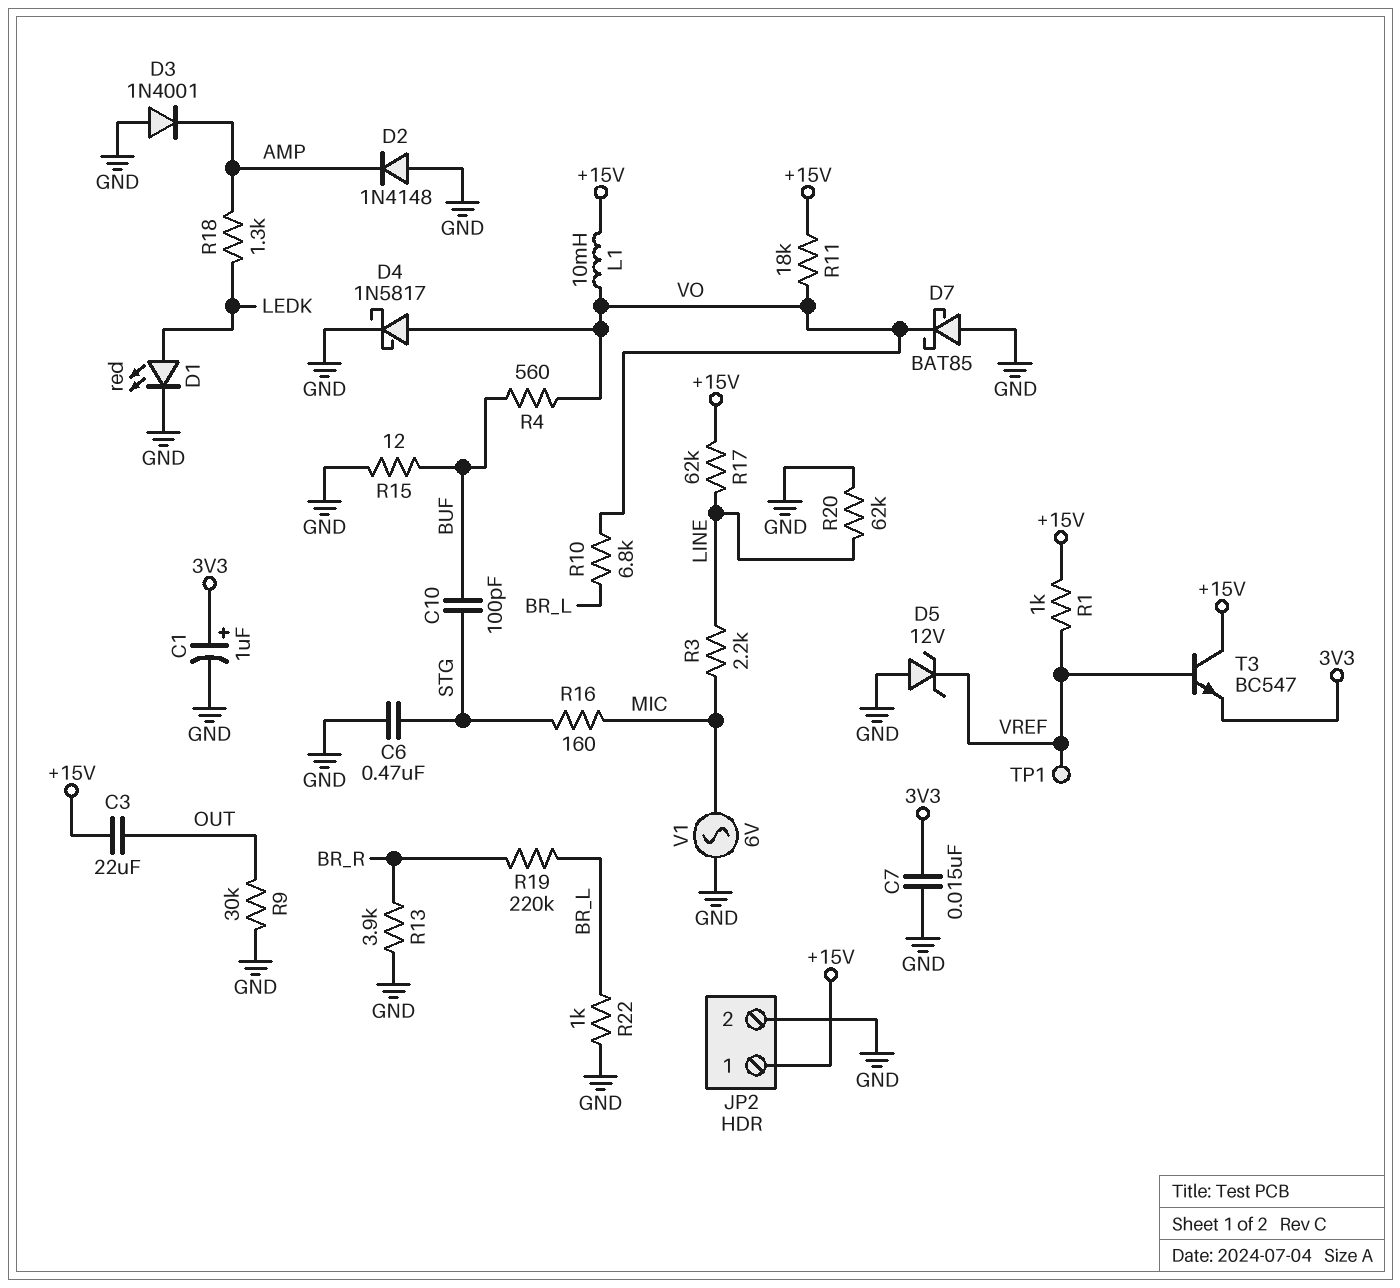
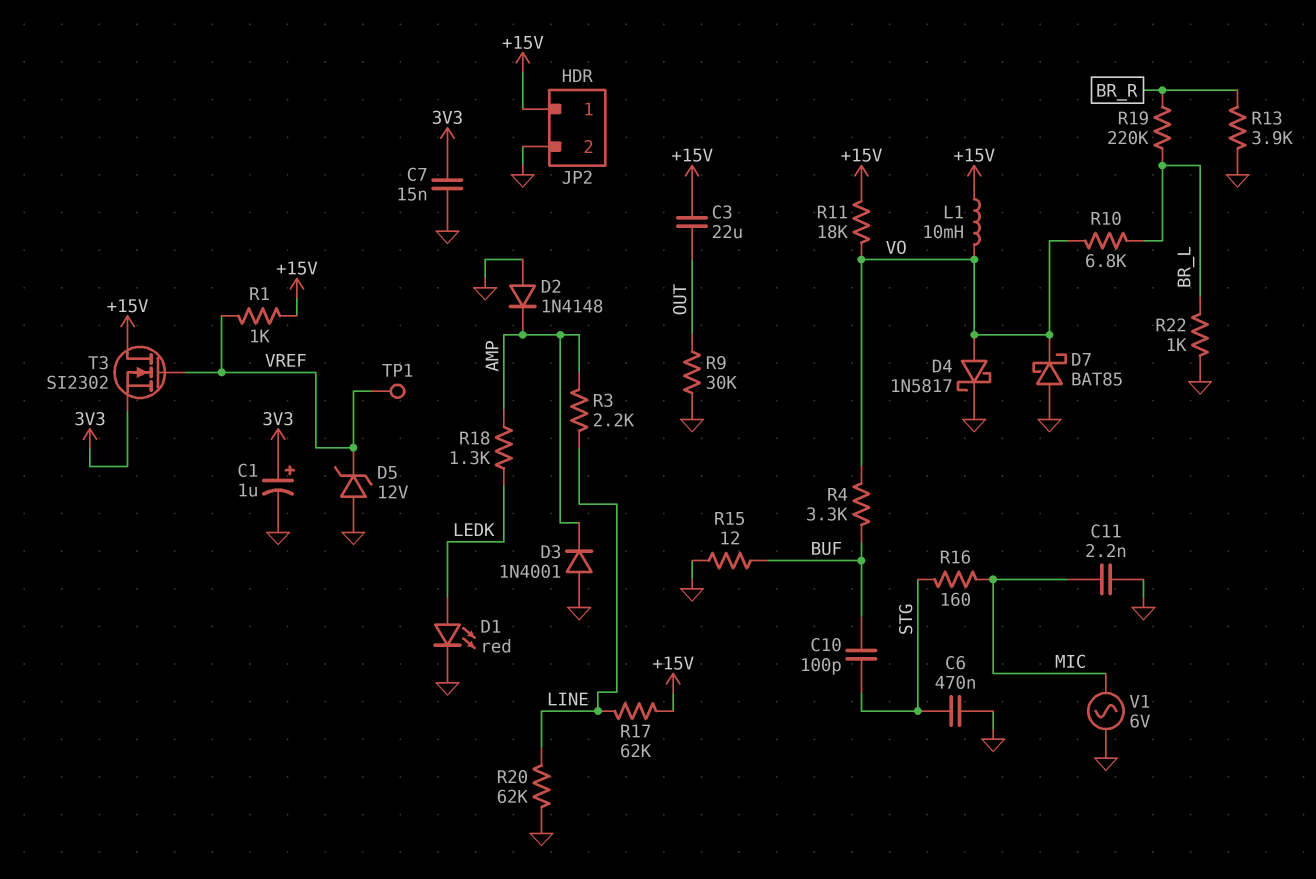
C11: none -> 2.2nF (GND, MIC)
R3: 2.2k (LINE, MIC) -> 2.2k (AMP, LINE)
R4: 560 (BUF, VO) -> 3.3k (BUF, VO)
T3: NPN BC547 (B VREF, C +15V, E 3V3) -> NMOS SI2302 (G VREF, D +15V, S 3V3)

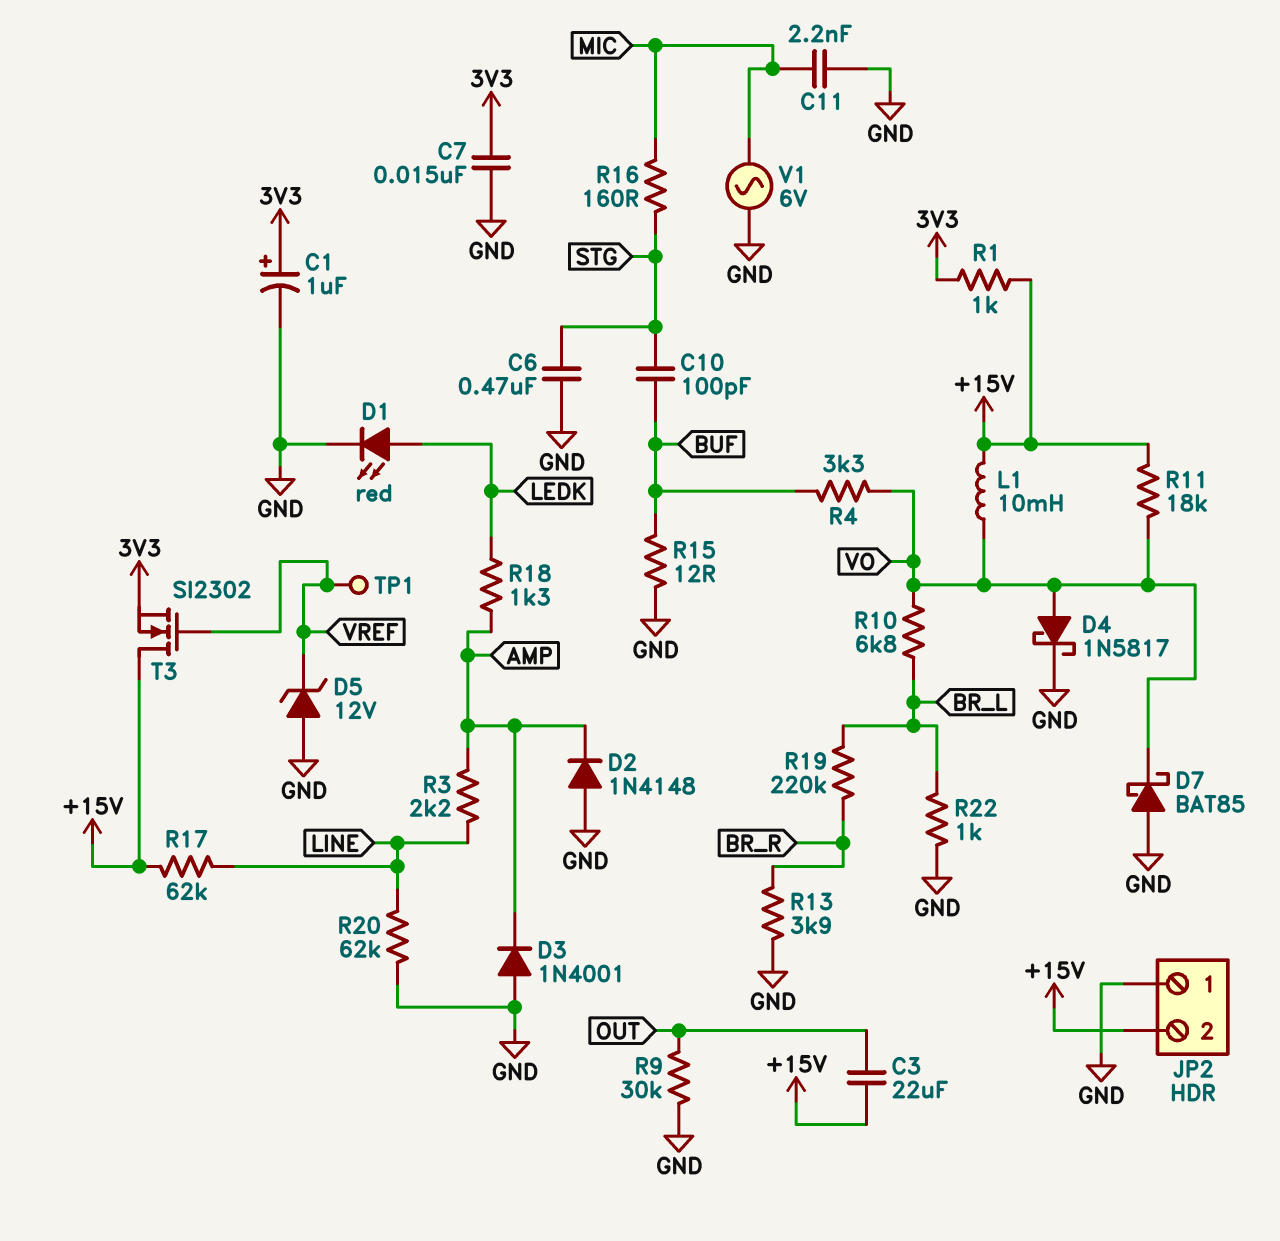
JP2 pin 1: +15V -> GND
JP2 pin 2: GND -> +15V
R1: 1k (+15V, VREF) -> 1k (+15V, 3V3)

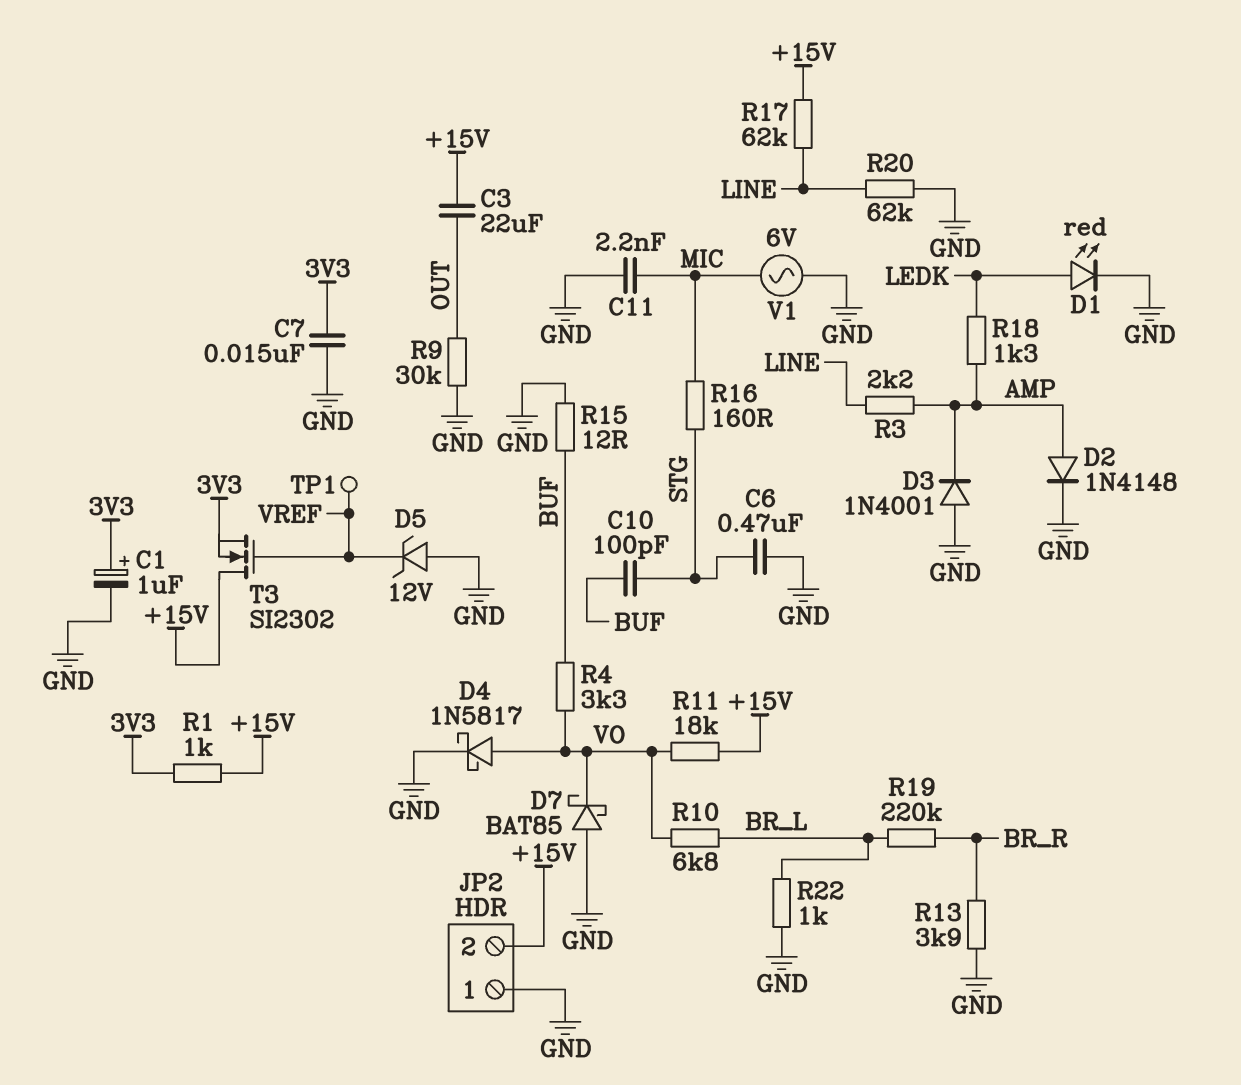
D2: diode 1N4148 (A GND, K AMP) -> diode 1N4148 (A AMP, K GND)
L1: 10mH (+15V, VO) -> none

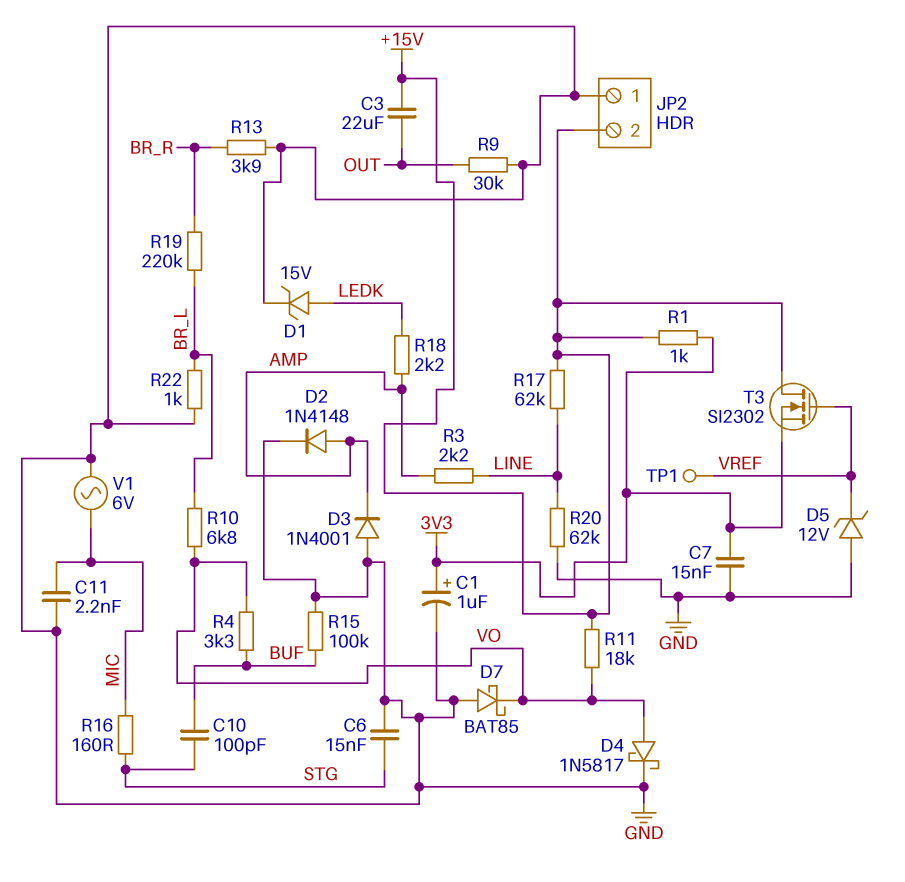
C6: 470nF (GND, STG) -> 15nF (GND, STG)
D1: LED red (A LEDK, K GND) -> zener 15V (A LEDK, K GND)
R15: 12 (BUF, GND) -> 100k (BUF, GND)
R18: 1.3k (AMP, LEDK) -> 2.2k (AMP, LEDK)

